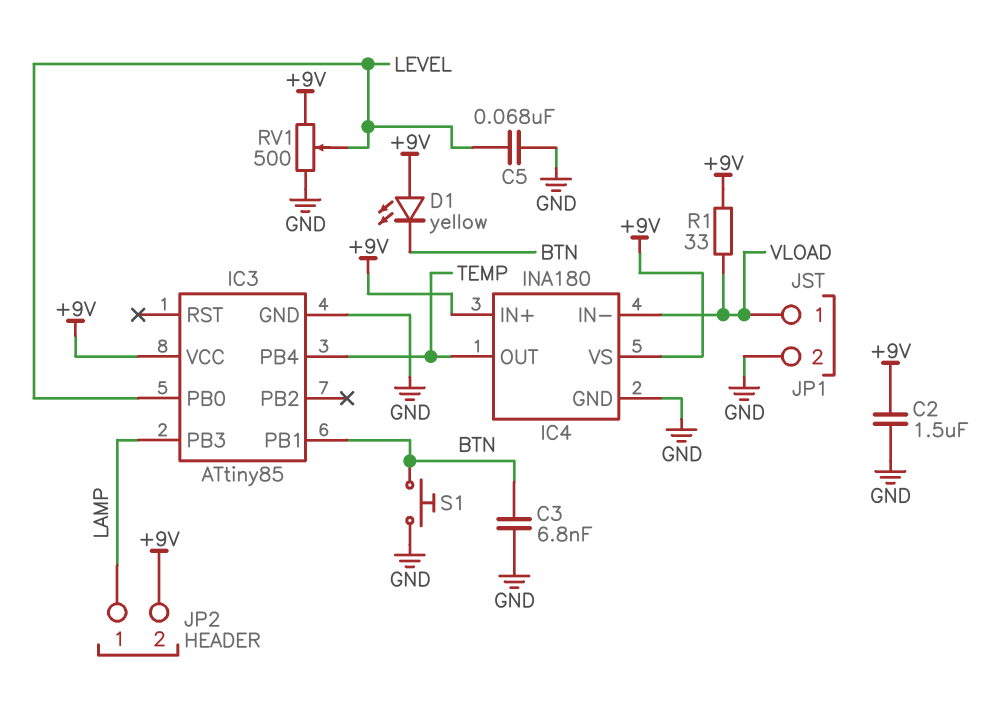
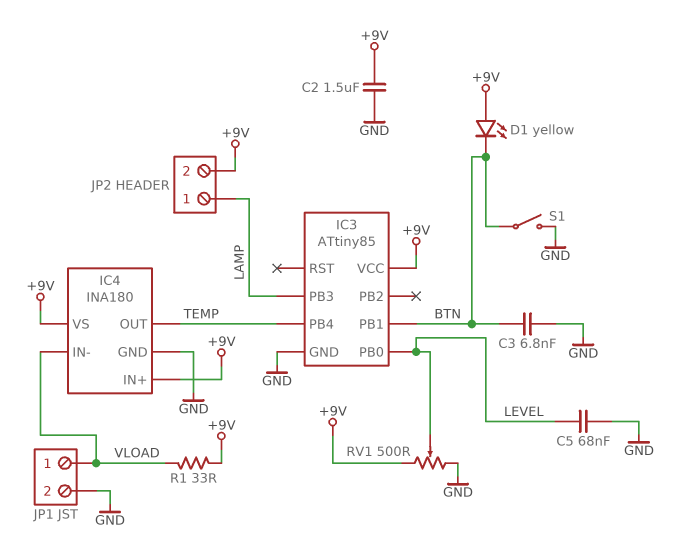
S1: button (BTN, GND) -> switch (BTN, GND)

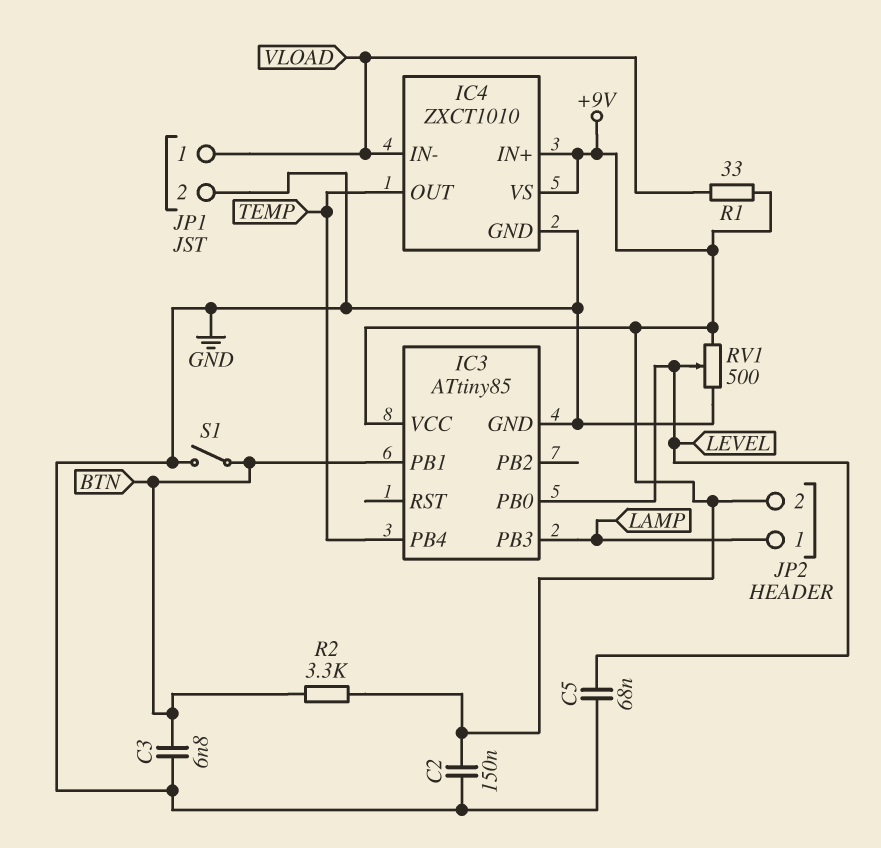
C2: 1.5uF (+9V, GND) -> 150nF (+9V, GND)
D1: LED yellow (A +9V, K BTN) -> none
IC4: INA180 -> ZXCT1010
R2: none -> 3.3k (+9V, BTN)

